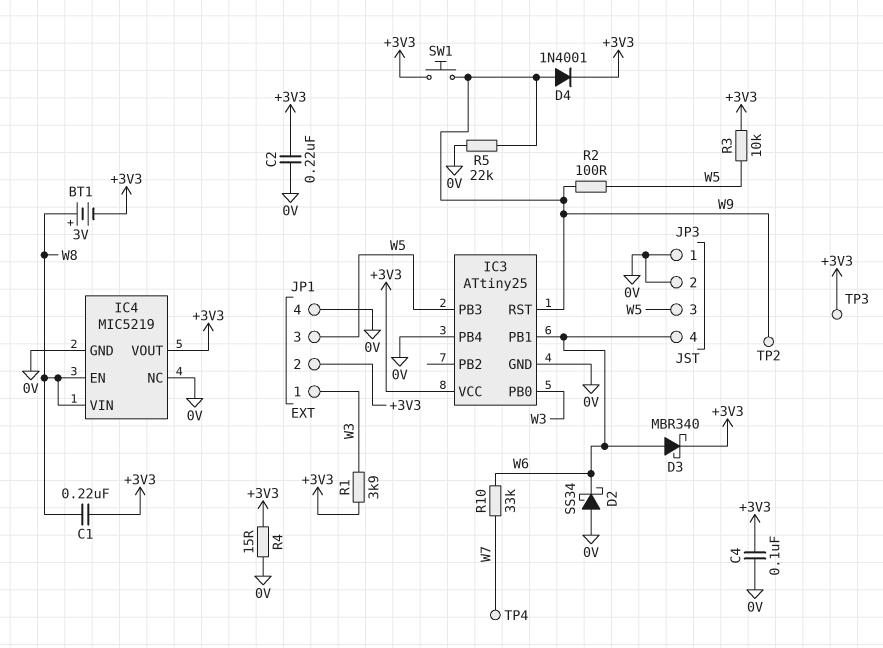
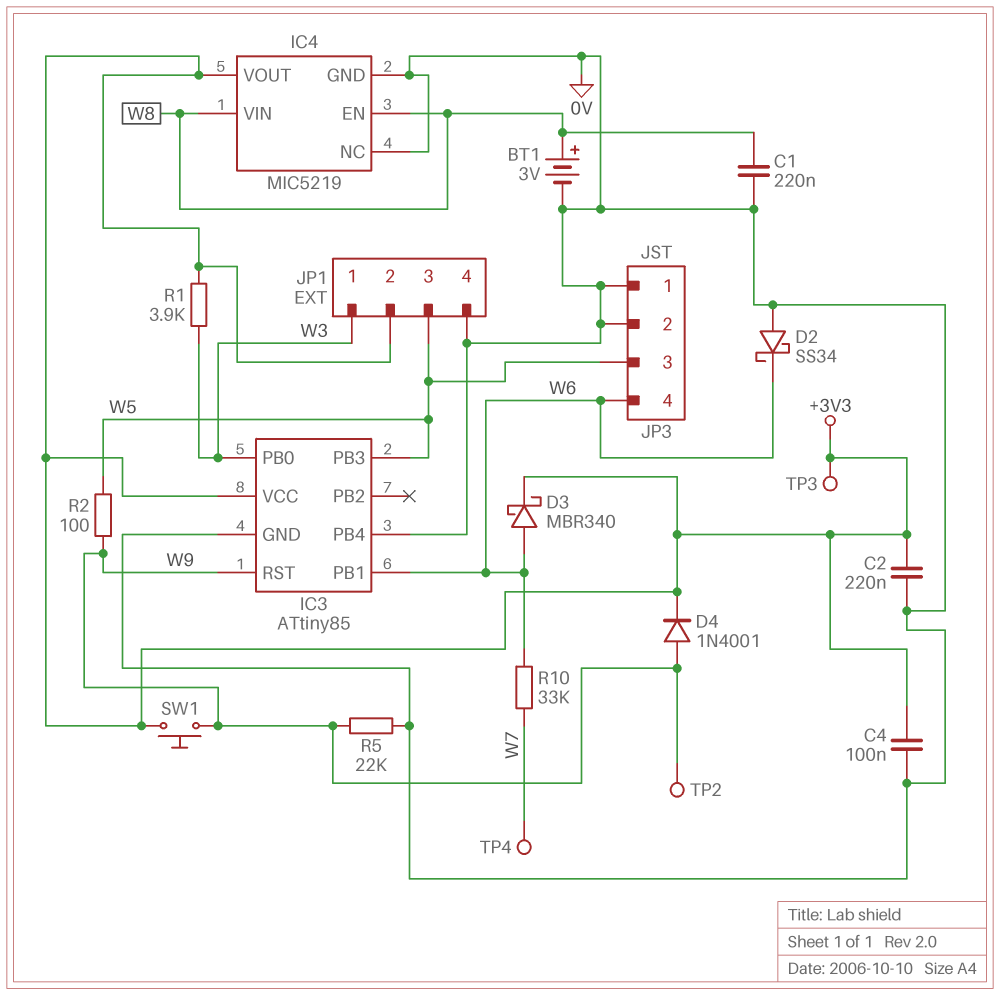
BT1: 3V (plus W8, minus +3V3) -> 3V (plus W8, minus 0V)
C1: 220nF (+3V3, W8) -> 220nF (0V, W8)
IC3: ATtiny25 -> ATtiny85
R3: 10k (+3V3, W5) -> none
R4: 15 (+3V3, 0V) -> none

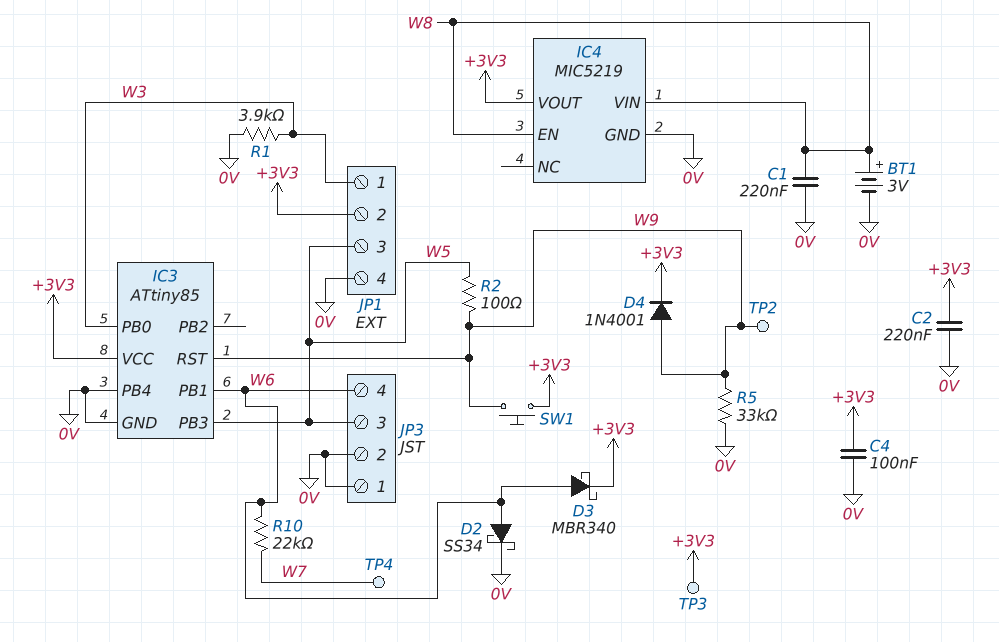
D2: schottky SS34 (A 0V, K W6) -> schottky SS34 (A W6, K 0V)
IC4 pin NC: 0V -> none
R1: 3.9k (+3V3, W3) -> 3.9k (0V, W3)
R5: 22k (0V, W9) -> 33k (0V, W9)
R10: 33k (W6, W7) -> 22k (W6, W7)

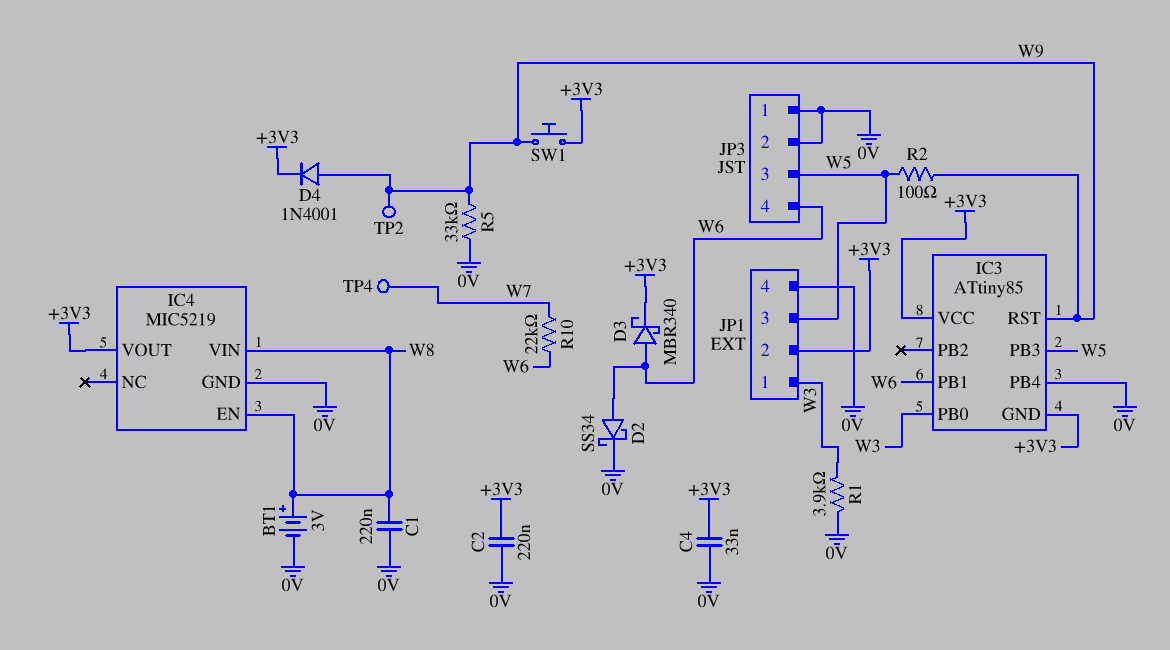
C4: 100nF (+3V3, 0V) -> 33nF (+3V3, 0V)
IC3 pin GND: 0V -> +3V3
TP3: test point (+3V3) -> none

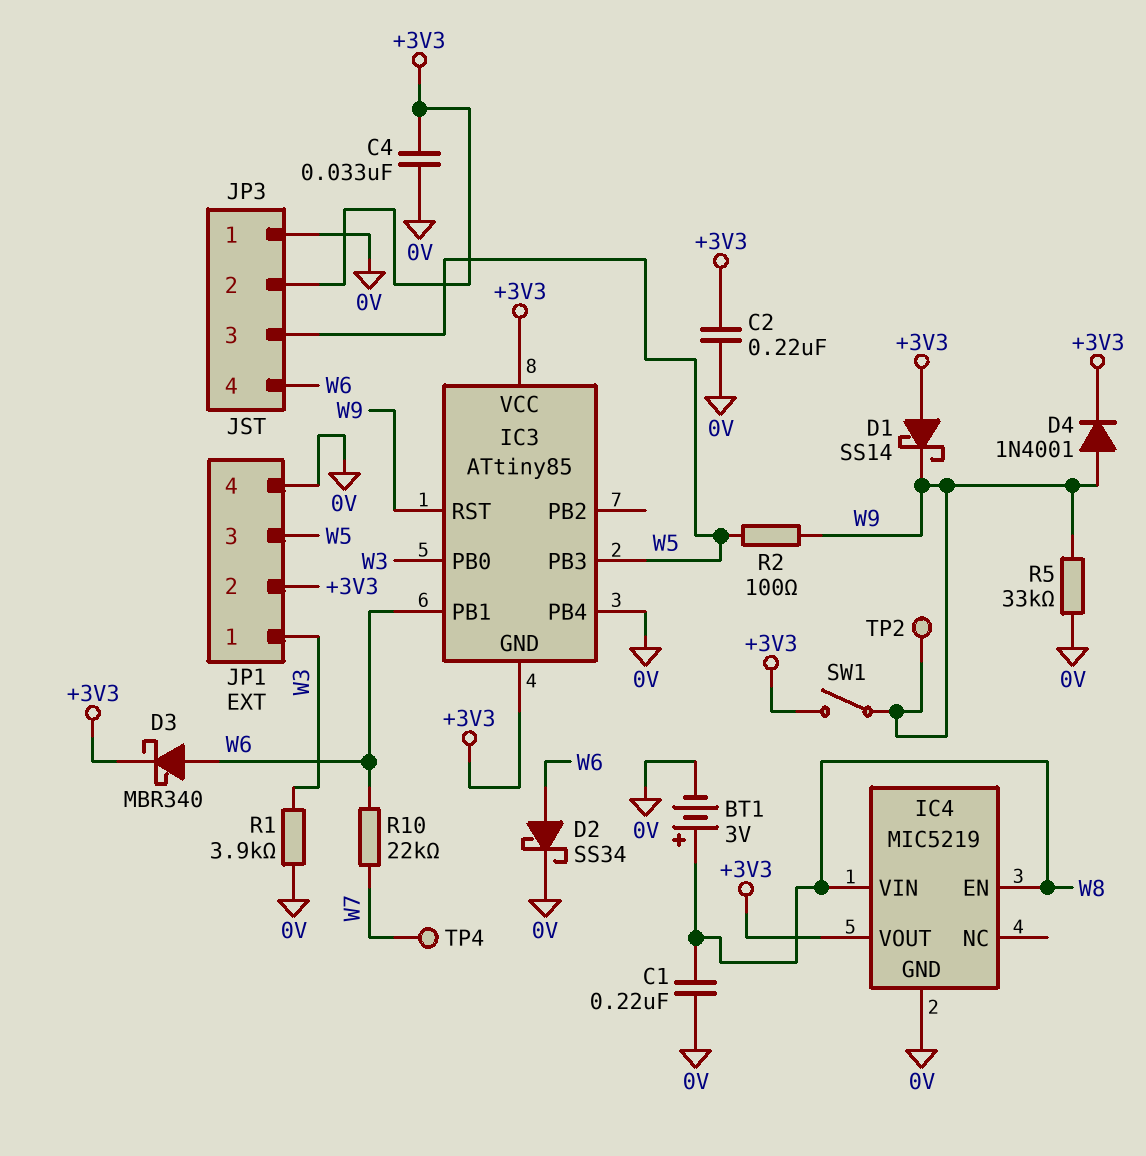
D1: none -> schottky SS14 (A +3V3, K W9)
JP3 pin 2: 0V -> +3V3
SW1: button (+3V3, W9) -> switch (+3V3, W9)

